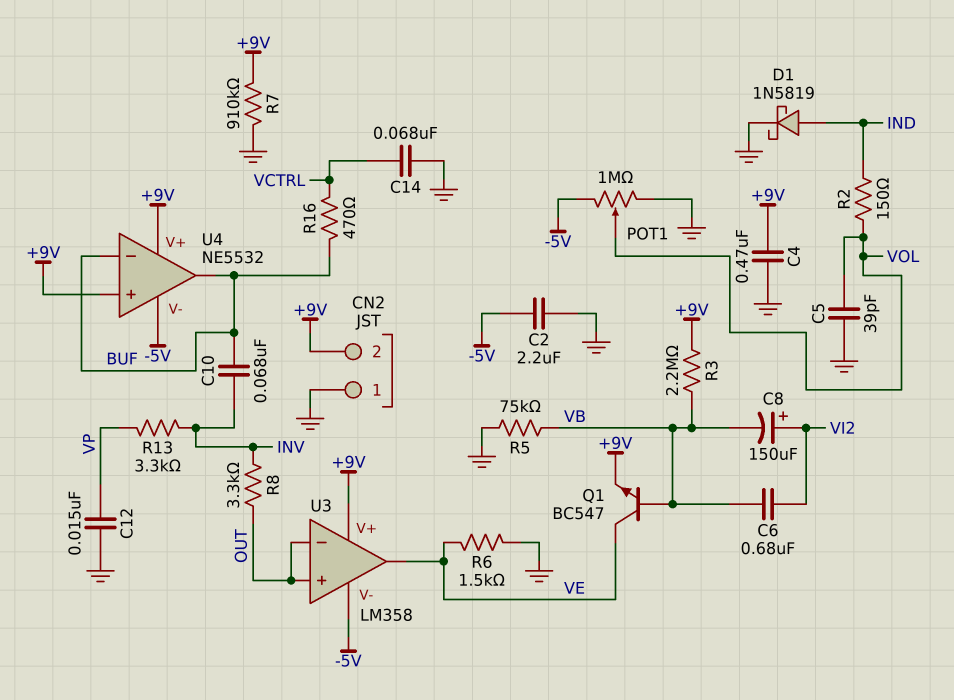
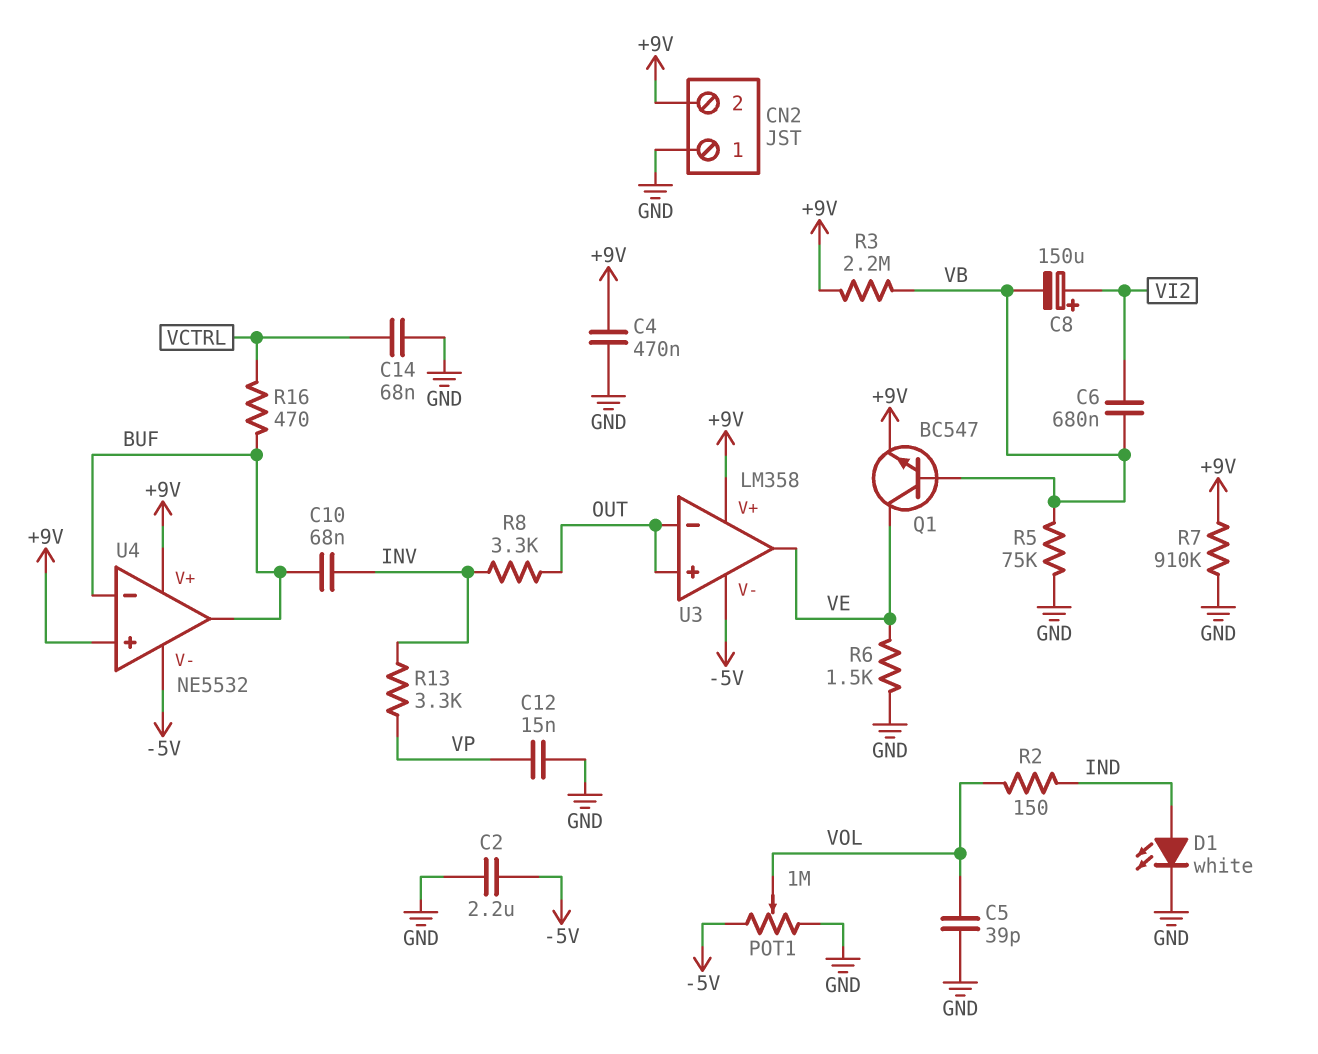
D1: schottky 1N5819 (A IND, K GND) -> LED white (A IND, K GND)

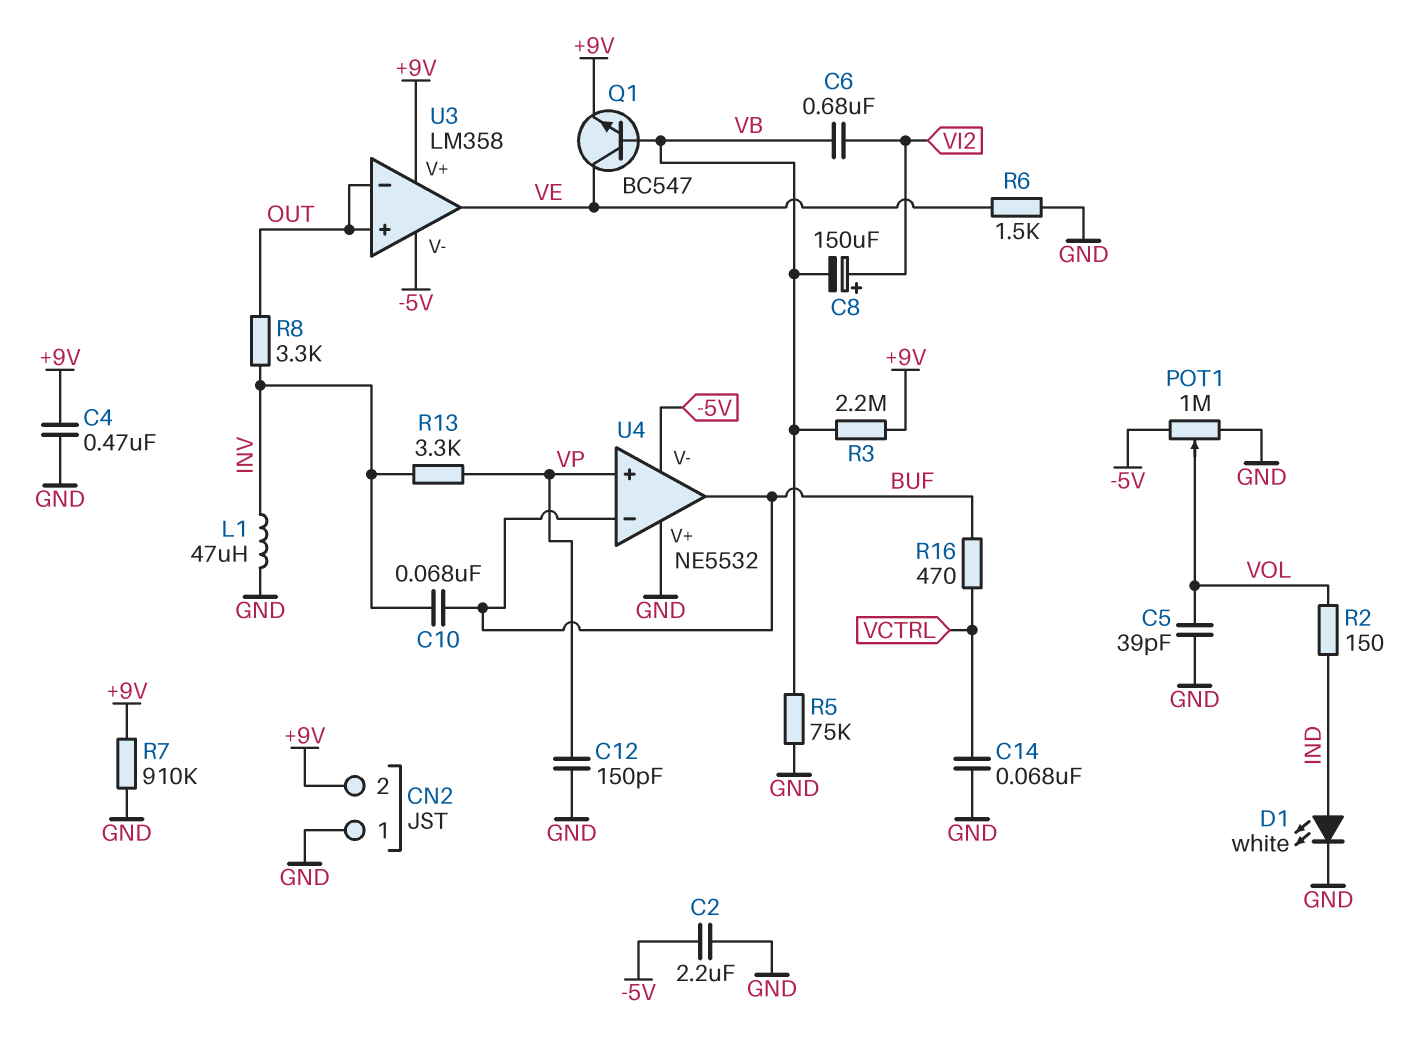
C12: 15nF (GND, VP) -> 150pF (GND, VP)
L1: none -> 47uH (GND, INV)
U4 pin V+: +9V -> GND
U4 pin in+: +9V -> VP

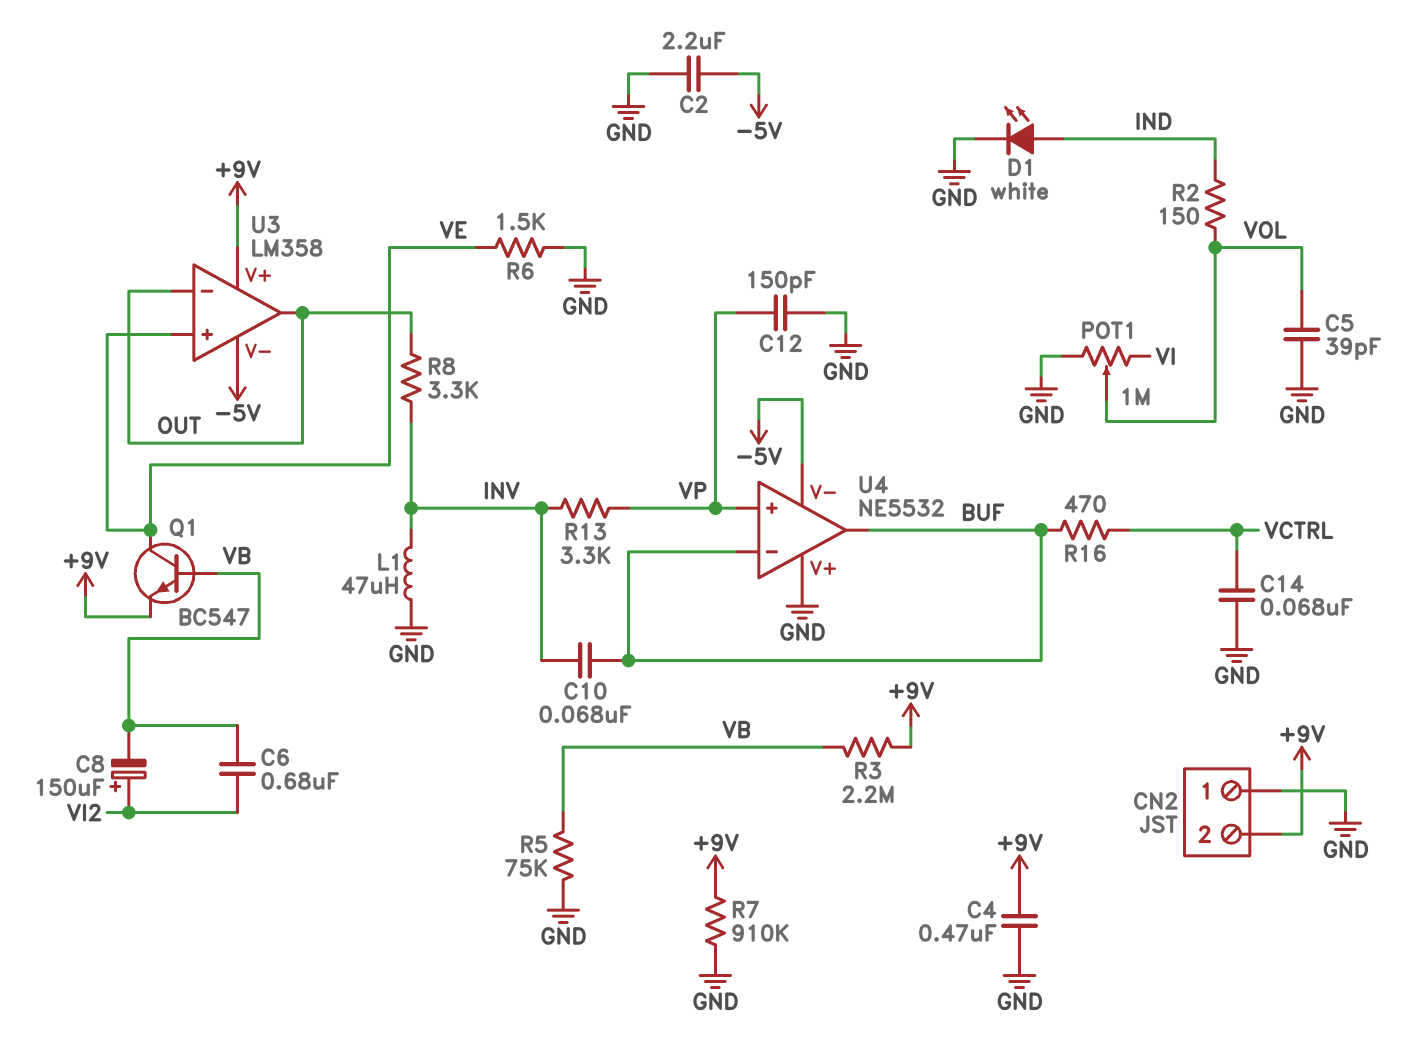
POT1: 1M (-5V, GND, wiper VOL) -> 1M (GND, VI, wiper VOL)
U3 pin in+: OUT -> VE
U3 pin out: VE -> OUT

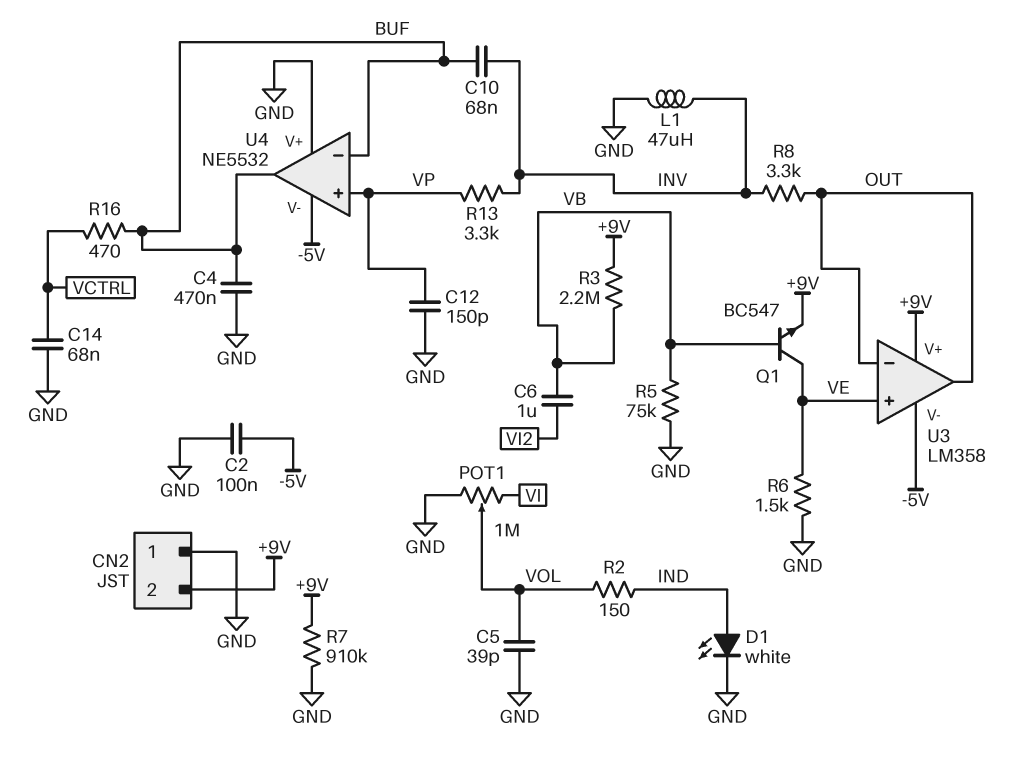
C2: 2.2uF (-5V, GND) -> 100nF (-5V, GND)
C4: 470nF (+9V, GND) -> 470nF (BUF, GND)
C6: 680nF (VB, VI2) -> 1uF (VB, VI2)
C8: 150uF (plus VI2, minus VB) -> none

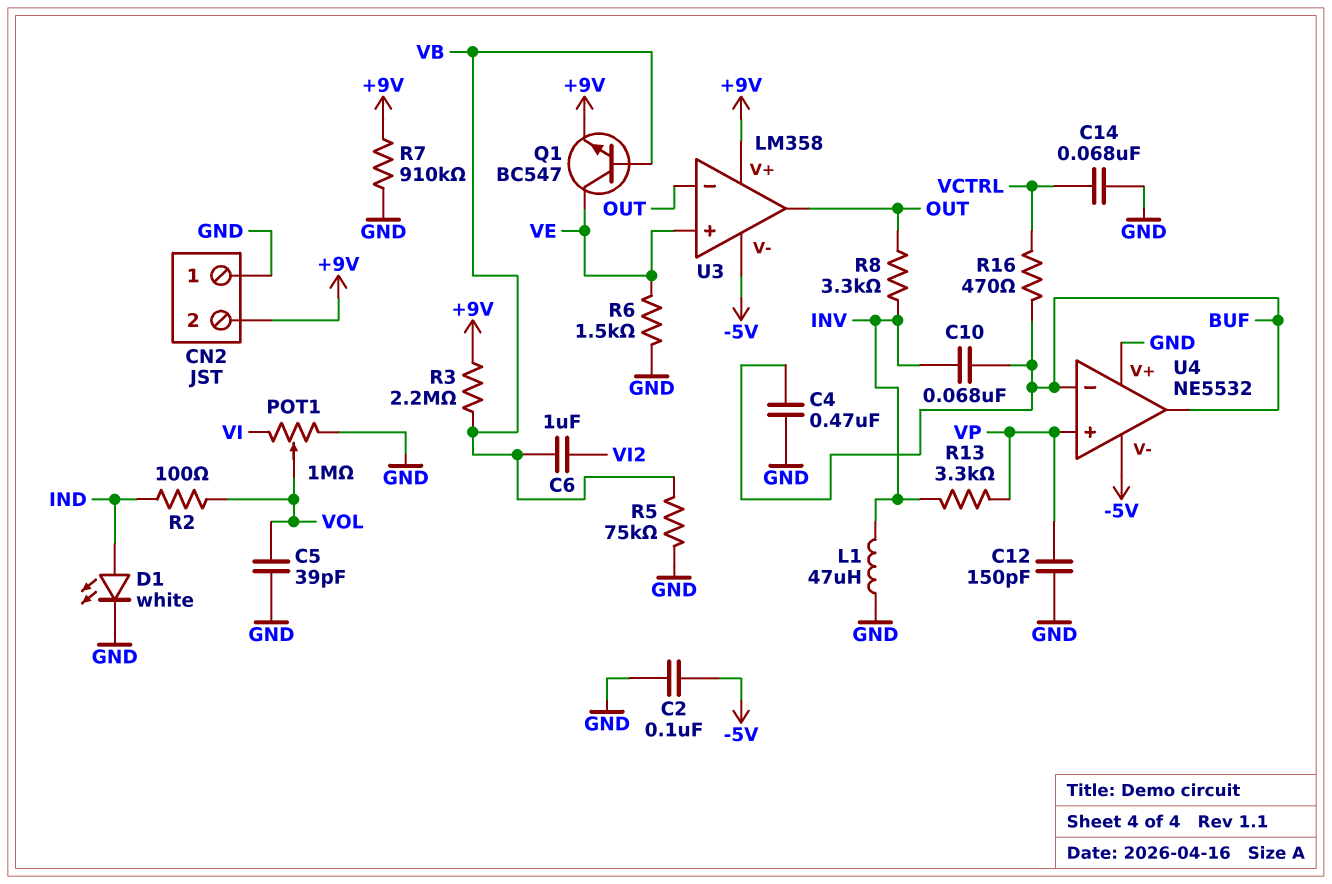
R2: 150 (IND, VOL) -> 100 (IND, VOL)

